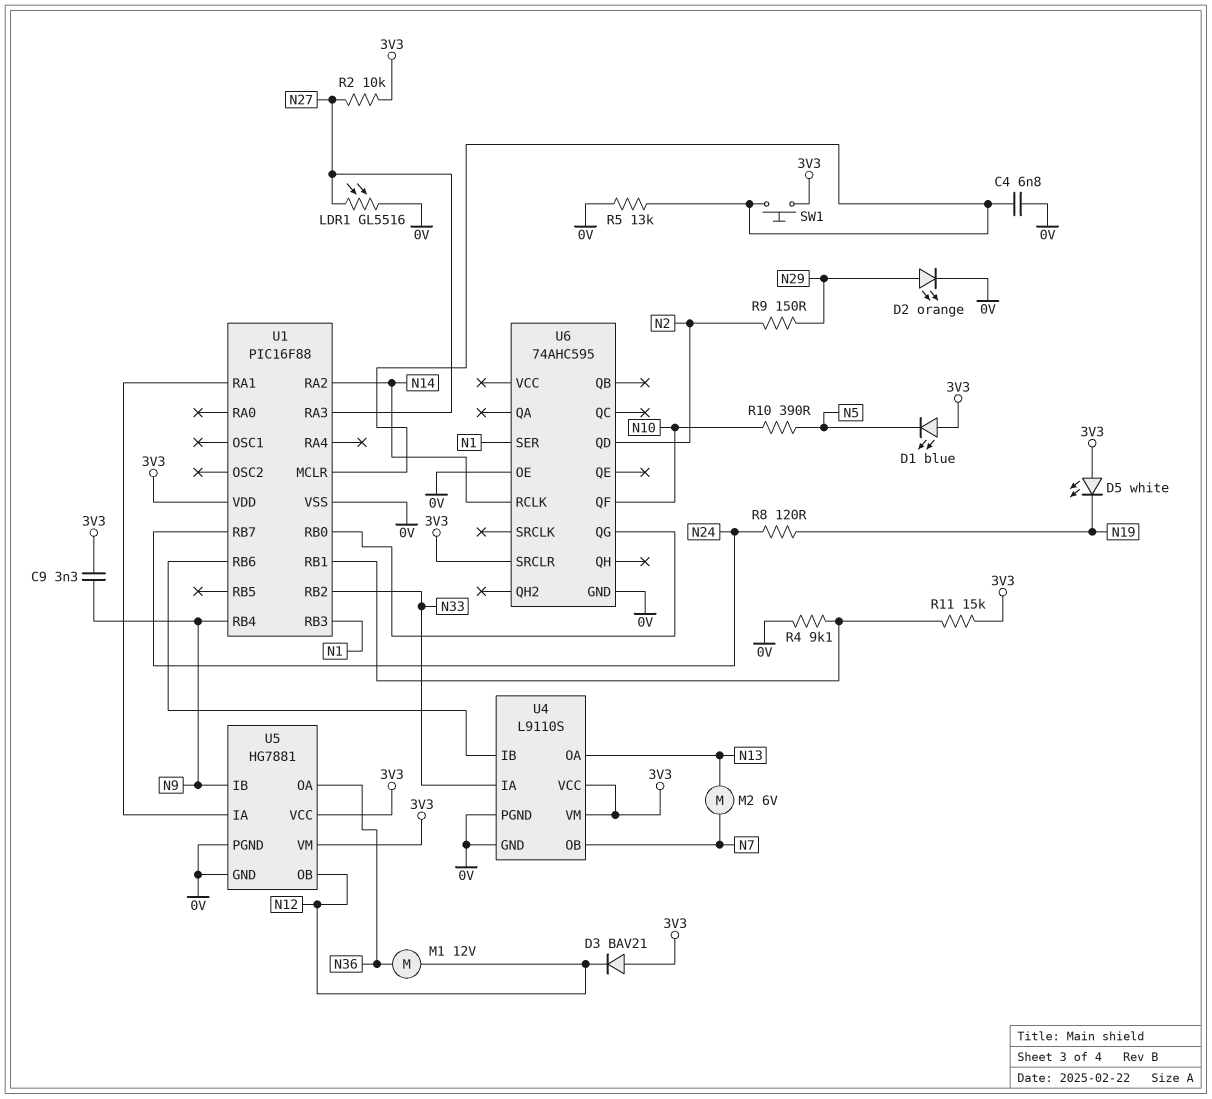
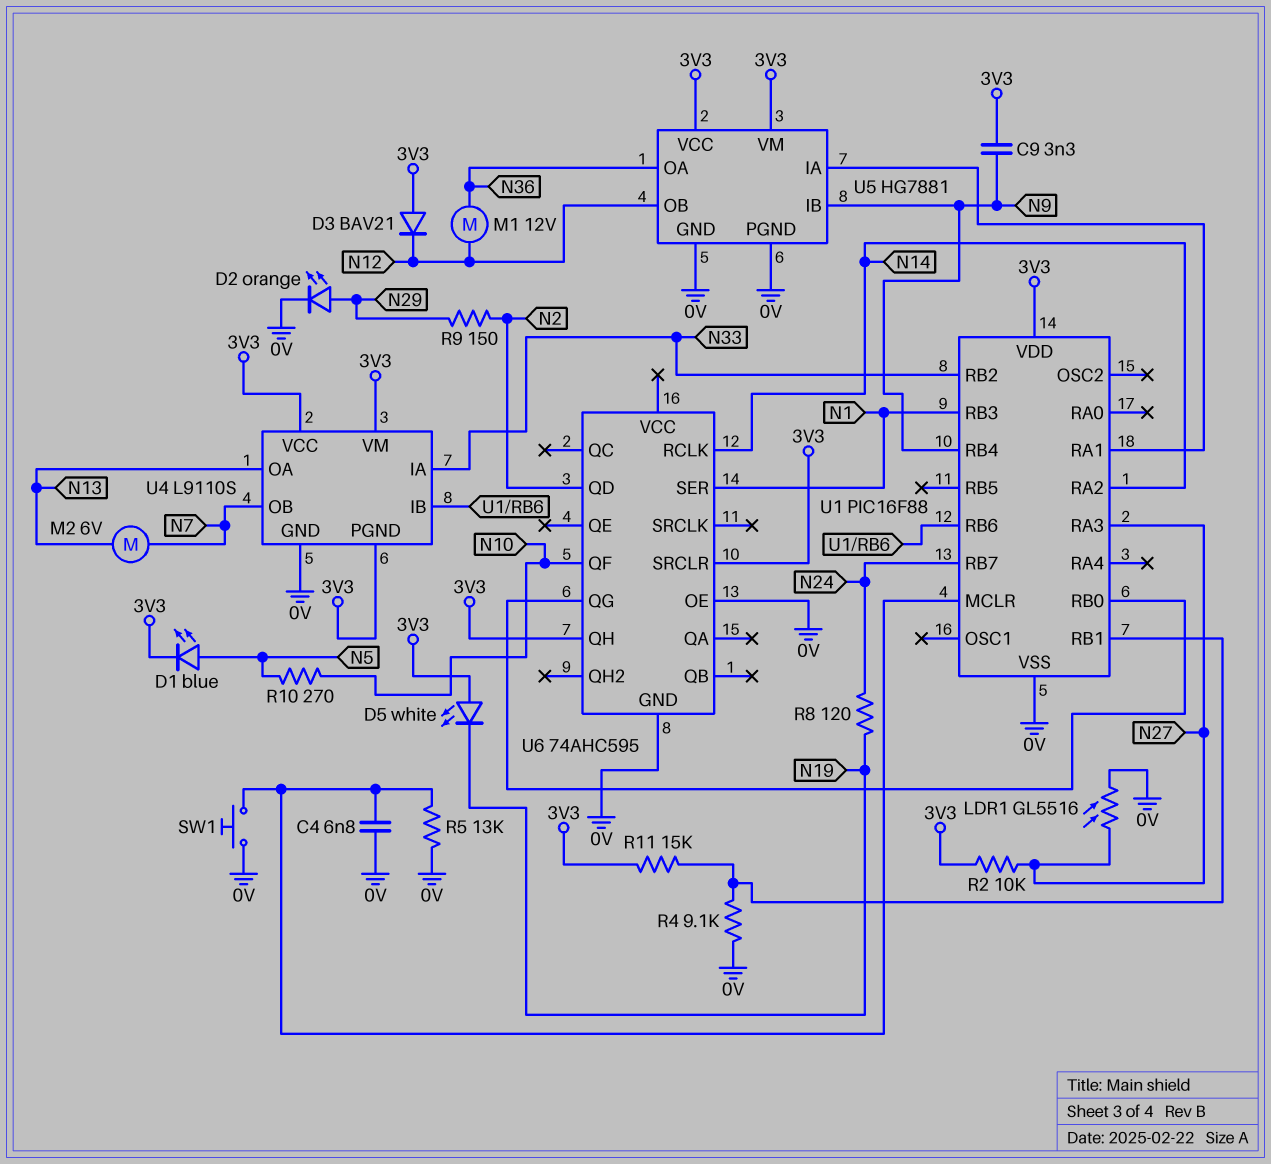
D1: LED blue (A 3V3, K N5) -> LED blue (A N5, K 3V3)
R10: 390 (N5, N10) -> 270 (N5, N10)
SW1: button (3V3, U1/MCLR) -> button (0V, U1/MCLR)
U4 pin PGND: 0V -> 3V3
U6 pin QH: none -> 3V3

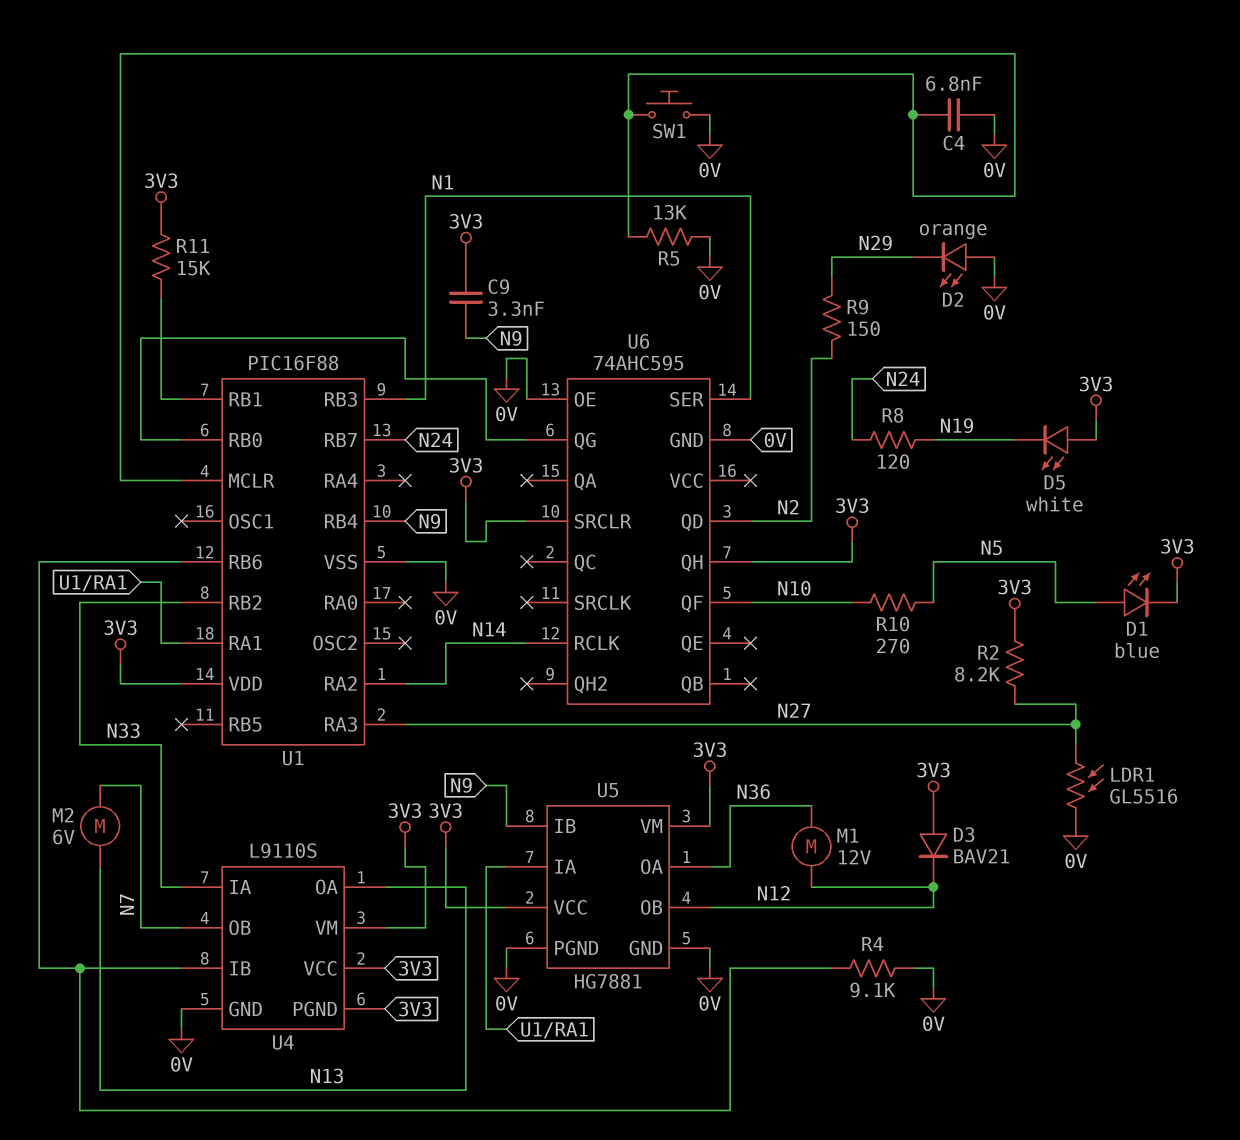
D2: LED orange (A N29, K 0V) -> LED orange (A 0V, K N29)
R2: 10k (3V3, N27) -> 8.2k (3V3, N27)
R4: 9.1k (0V, U1/RB1) -> 9.1k (0V, U1/RB6)

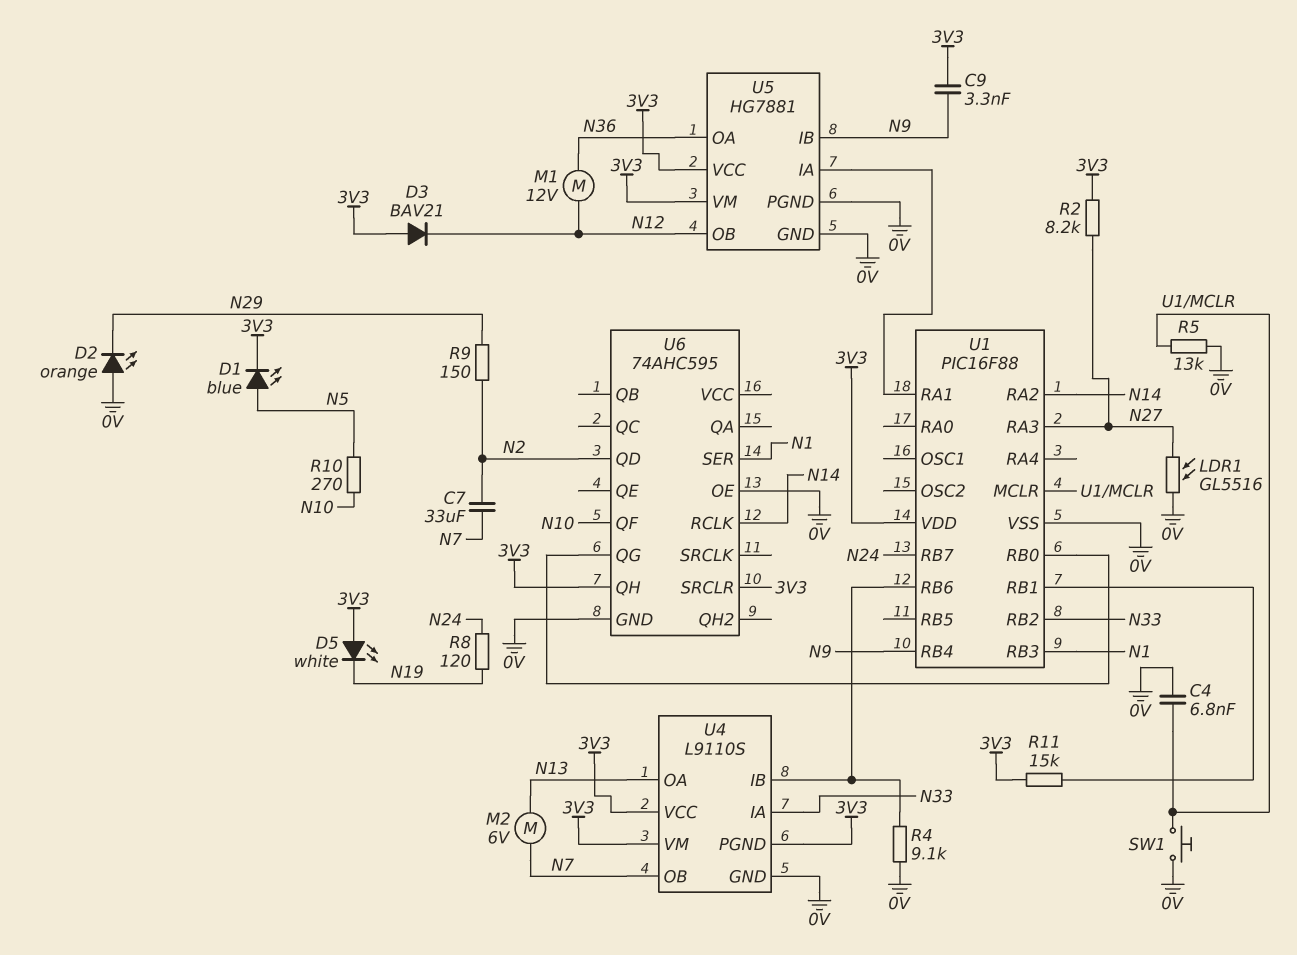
C7: none -> 33uF (N2, N7)

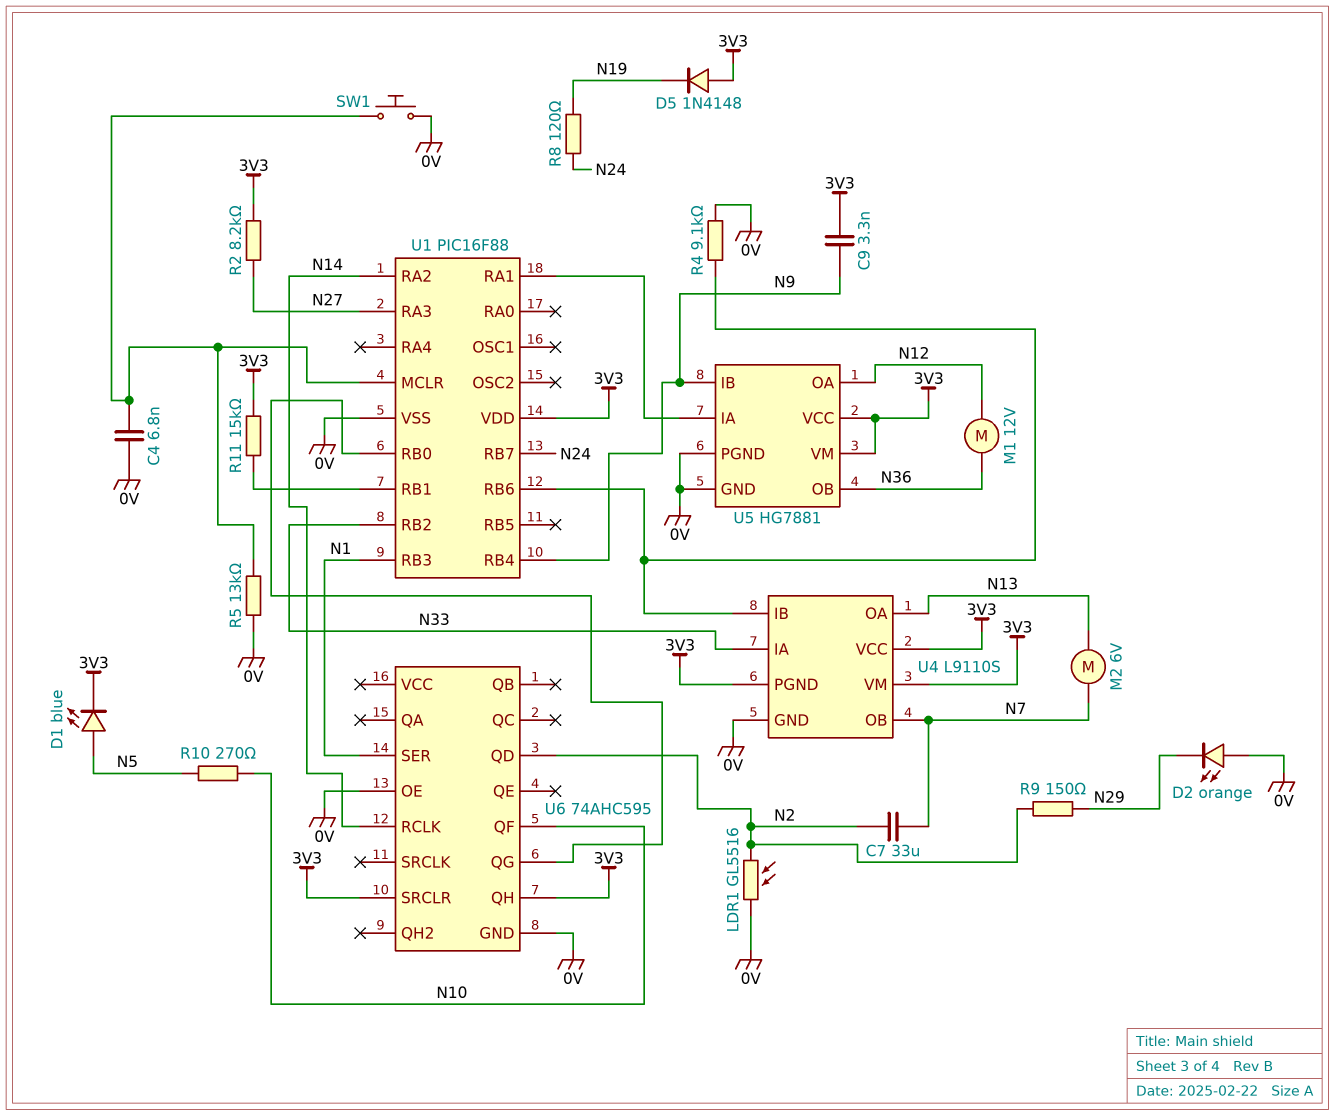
D3: diode BAV21 (A 3V3, K N12) -> none
D5: LED white (A 3V3, K N19) -> diode 1N4148 (A 3V3, K N19)
LDR1: GL5516 (0V, N27) -> GL5516 (0V, N2)
U5 pin OA: N36 -> N12
U5 pin OB: N12 -> N36

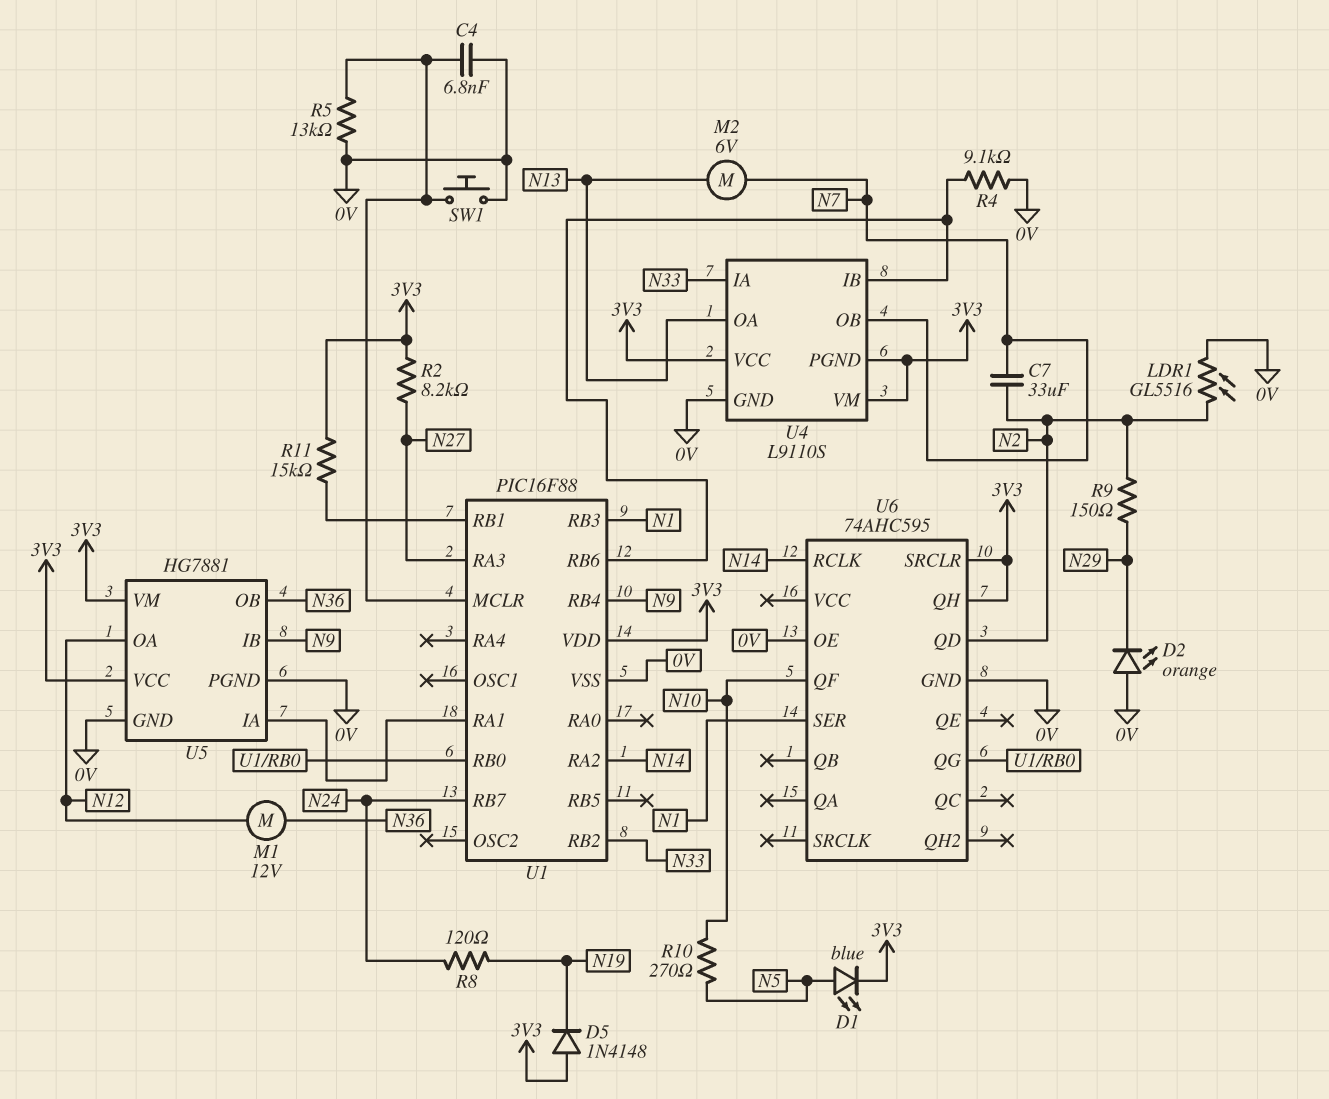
C9: 3.3nF (3V3, N9) -> none

